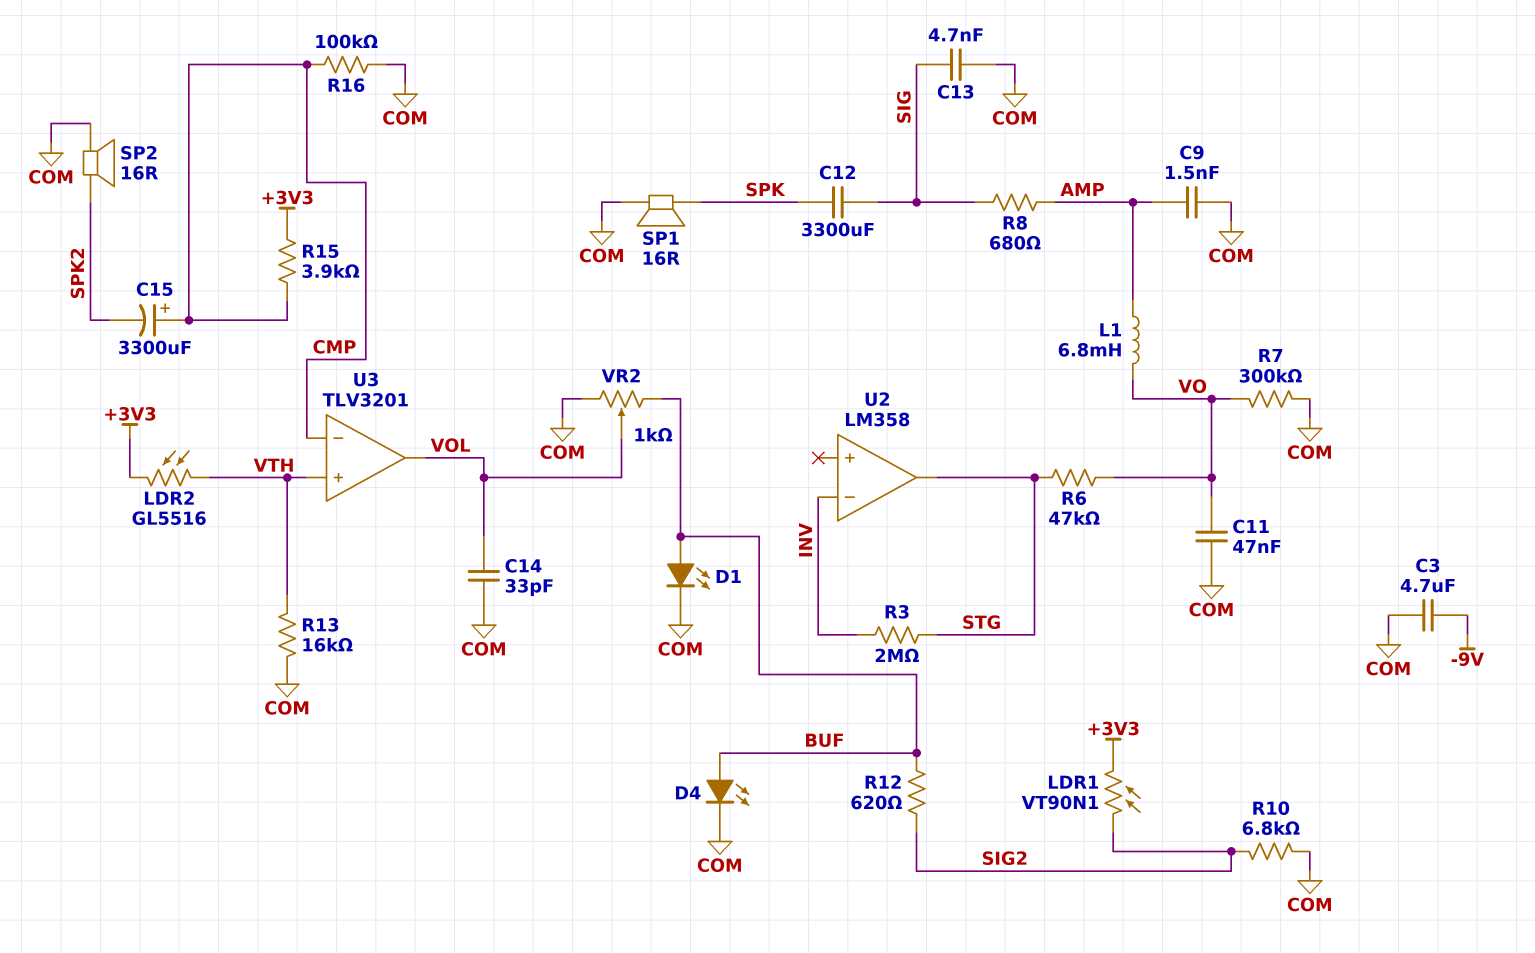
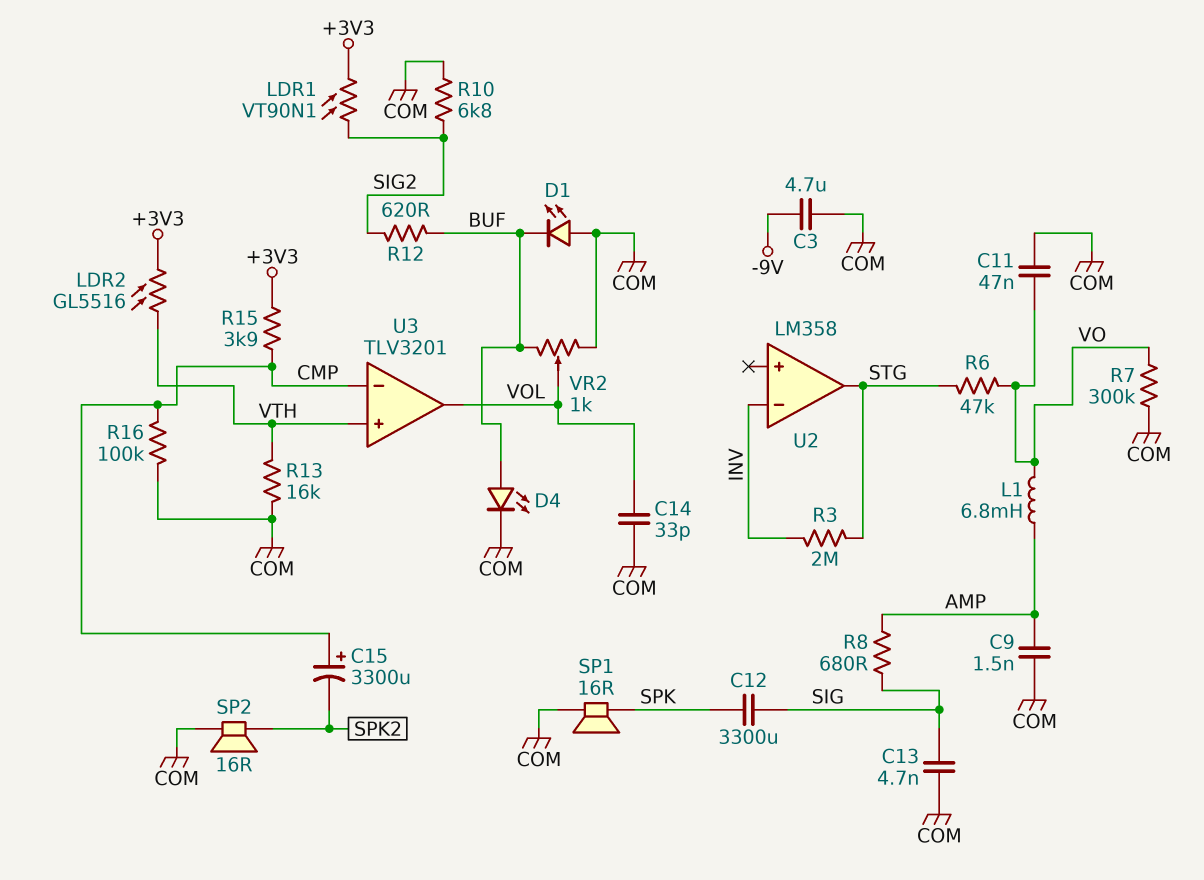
D1: LED (A BUF, K COM) -> LED (A COM, K BUF)

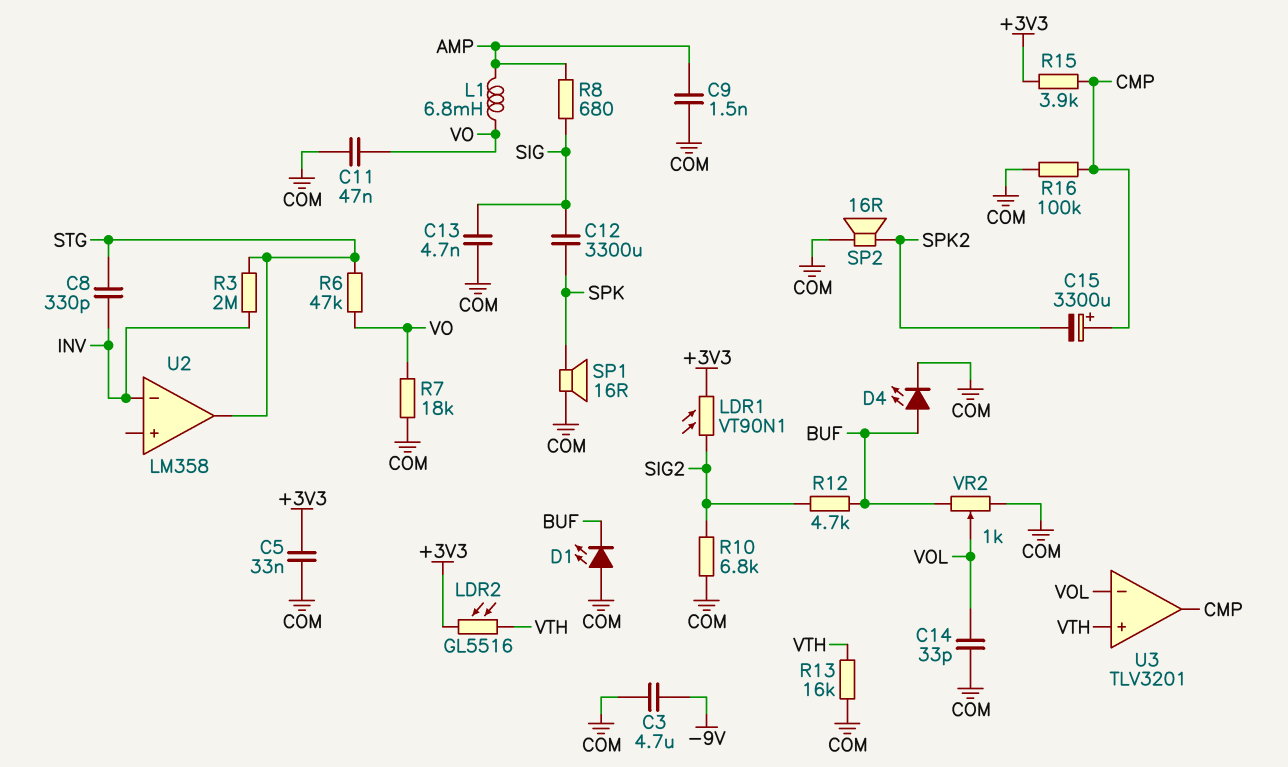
C5: none -> 33nF (+3V3, COM)
C8: none -> 330pF (INV, STG)
R7: 300k (COM, VO) -> 18k (COM, VO)
R12: 620 (BUF, SIG2) -> 4.7k (BUF, SIG2)
U3 pin in-: CMP -> VOL
U3 pin out: VOL -> CMP

